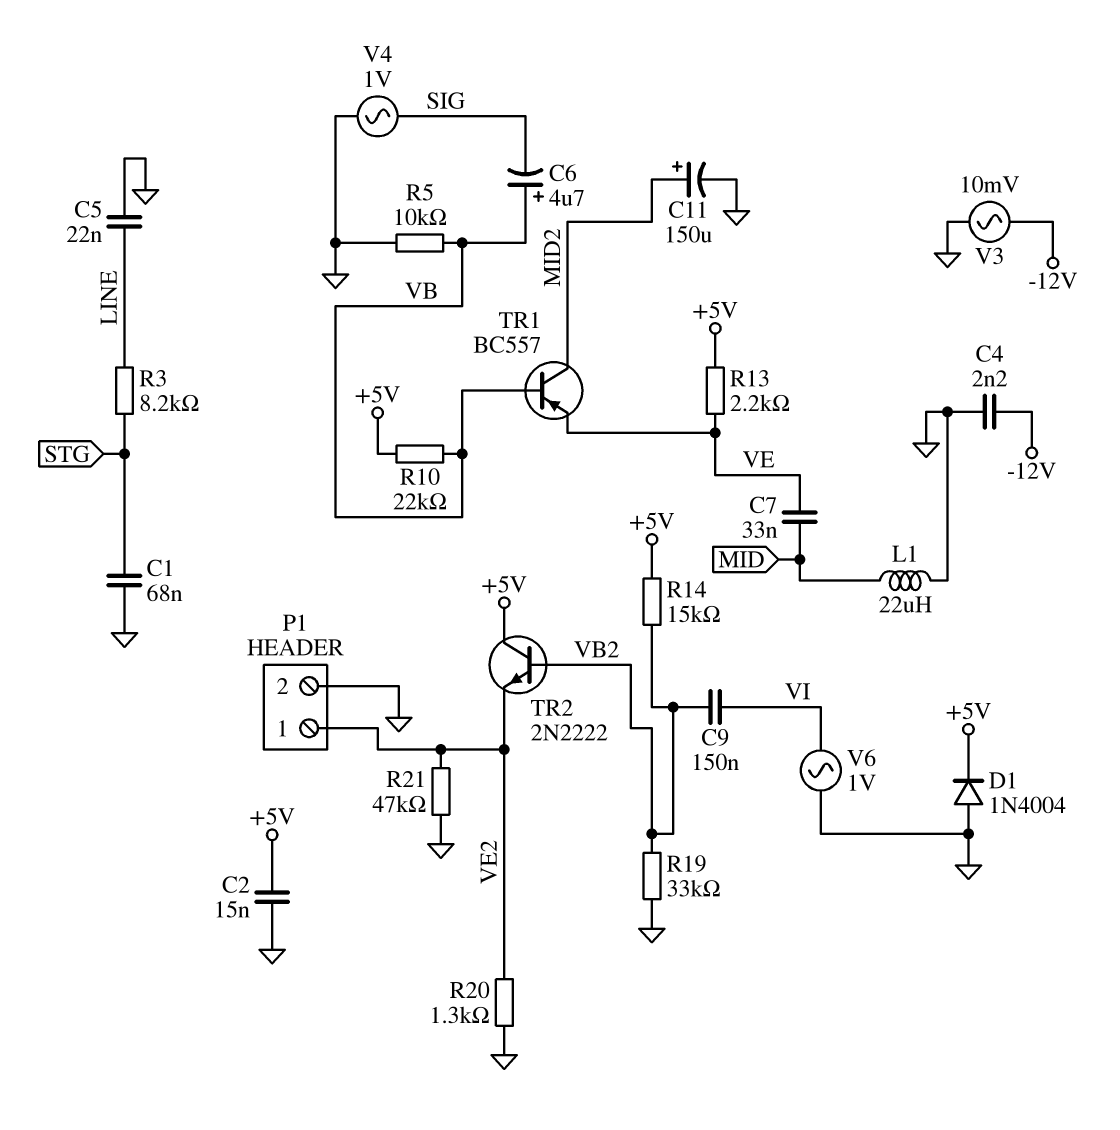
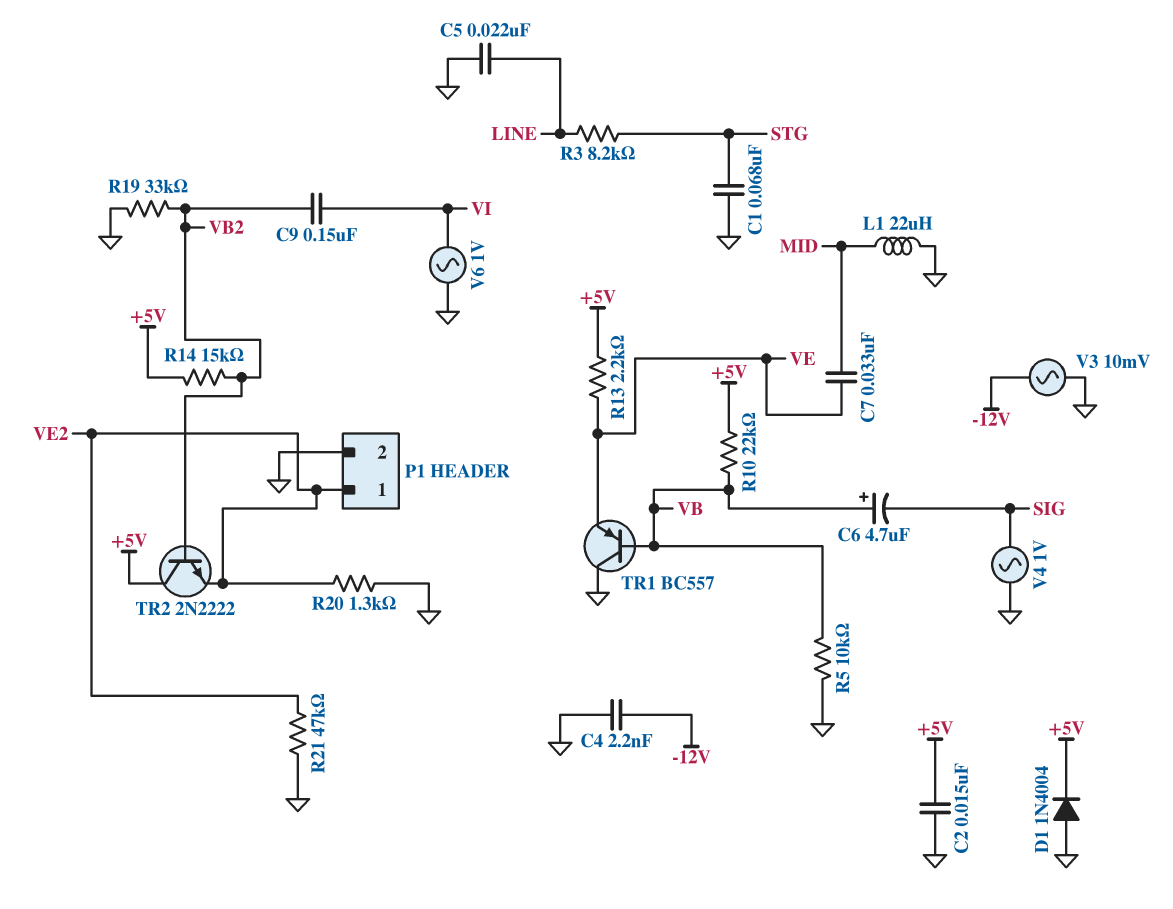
C11: 150uF (plus MID2, minus GND) -> none
TR1: PNP BC557 (B VB, C MID2, E VE) -> PNP BC557 (B VB, C GND, E VE)

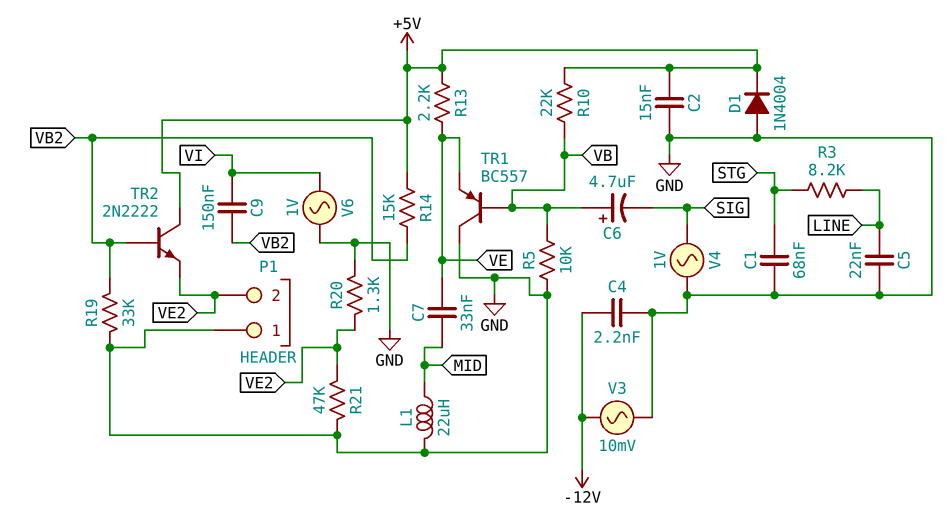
P1 pin 1: VE2 -> GND
P1 pin 2: GND -> VE2

